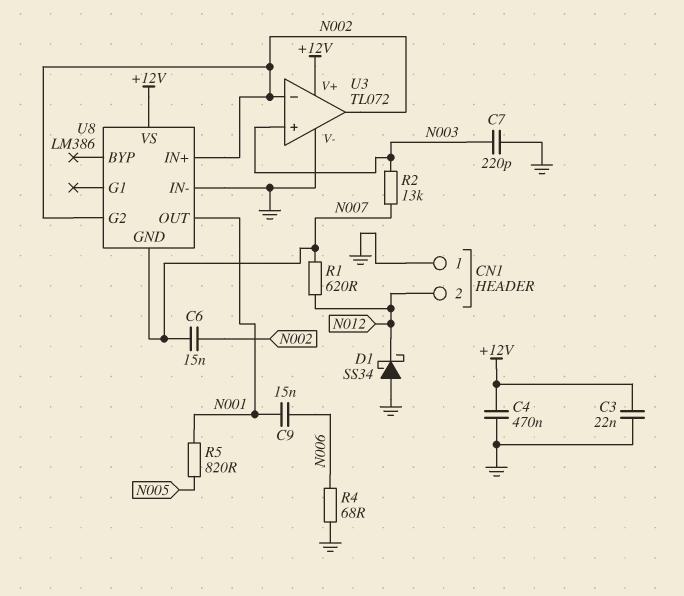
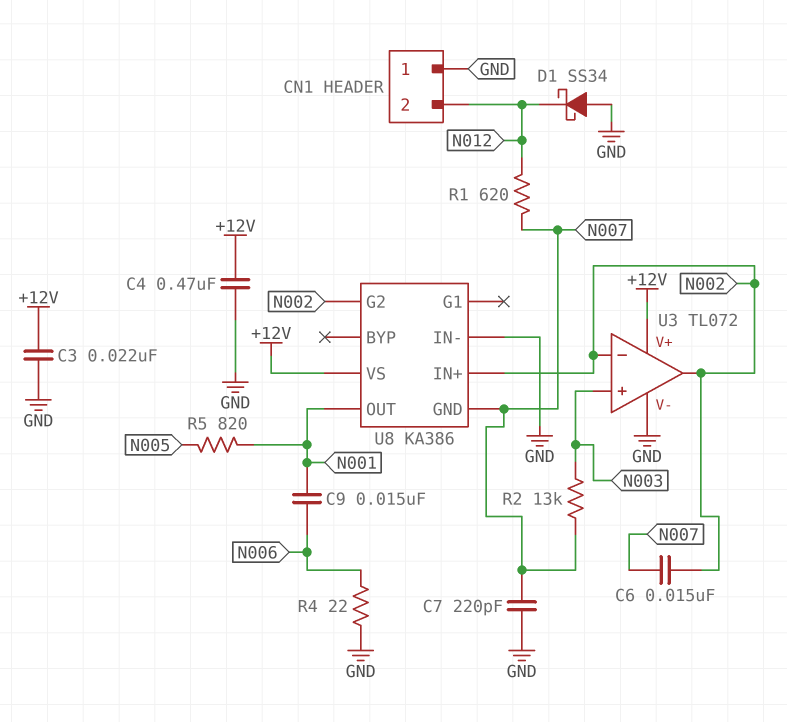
C7: 220pF (GND, N003) -> 220pF (GND, N007)
R4: 68 (GND, N006) -> 22 (GND, N006)
U8: LM386 -> KA386

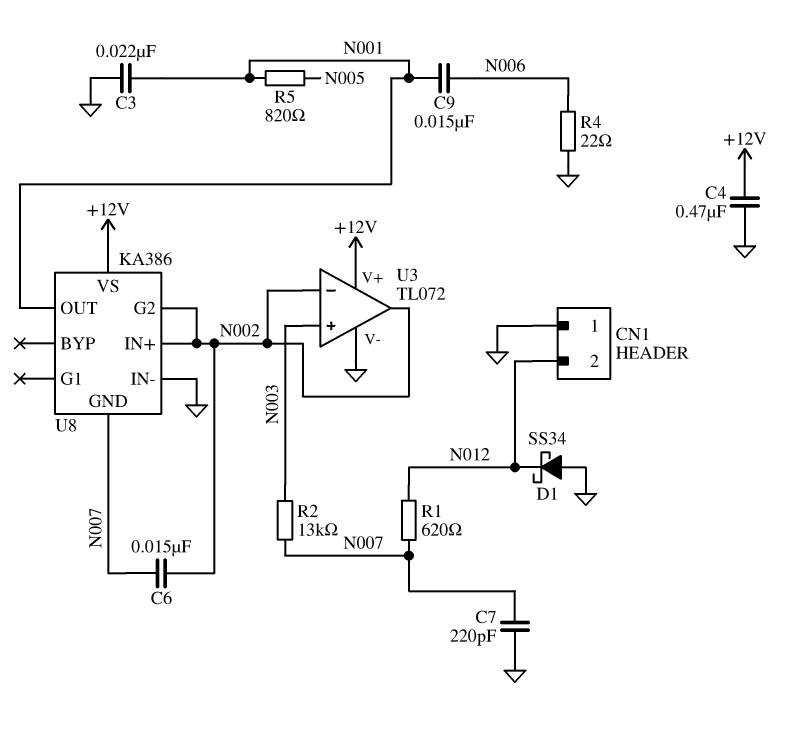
C3: 22nF (+12V, GND) -> 22nF (GND, N001)

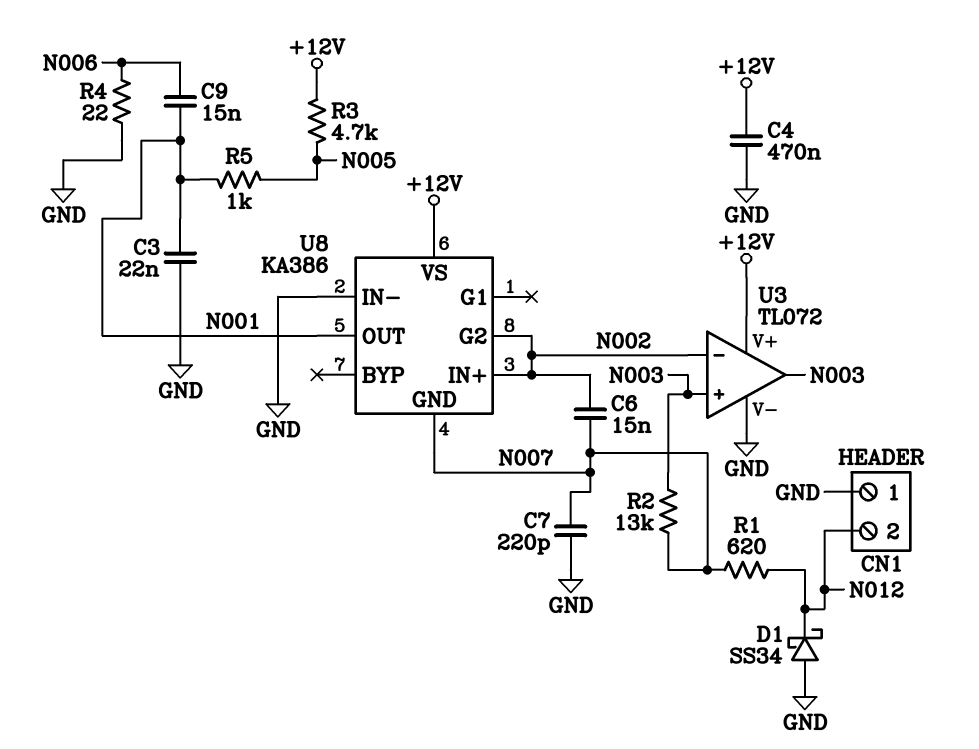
R3: none -> 4.7k (+12V, N005)
R5: 820 (N001, N005) -> 1k (N001, N005)
U3 pin out: N002 -> N003

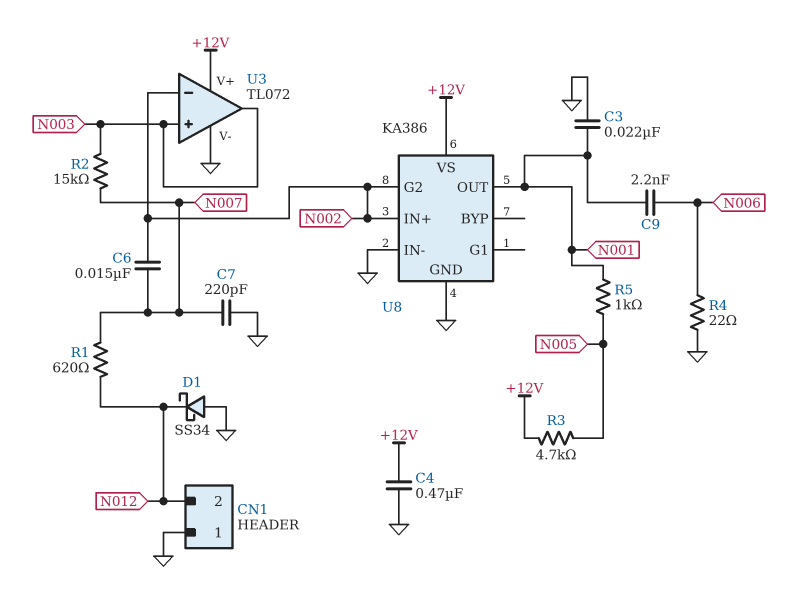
C9: 15nF (N001, N006) -> 2.2nF (N001, N006)
R2: 13k (N003, N007) -> 15k (N003, N007)
U8 pin GND: N007 -> GND

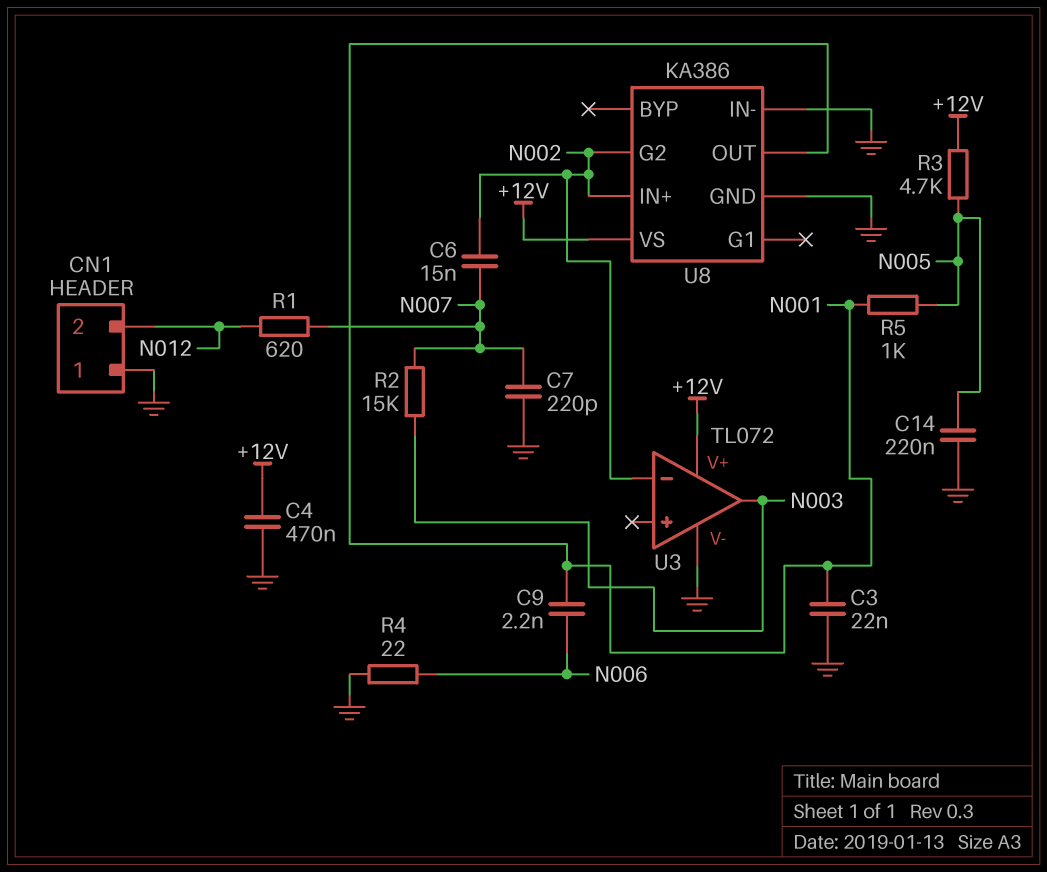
C14: none -> 220nF (GND, N005)
D1: schottky SS34 (A GND, K N012) -> none
U3 pin in+: N003 -> none

